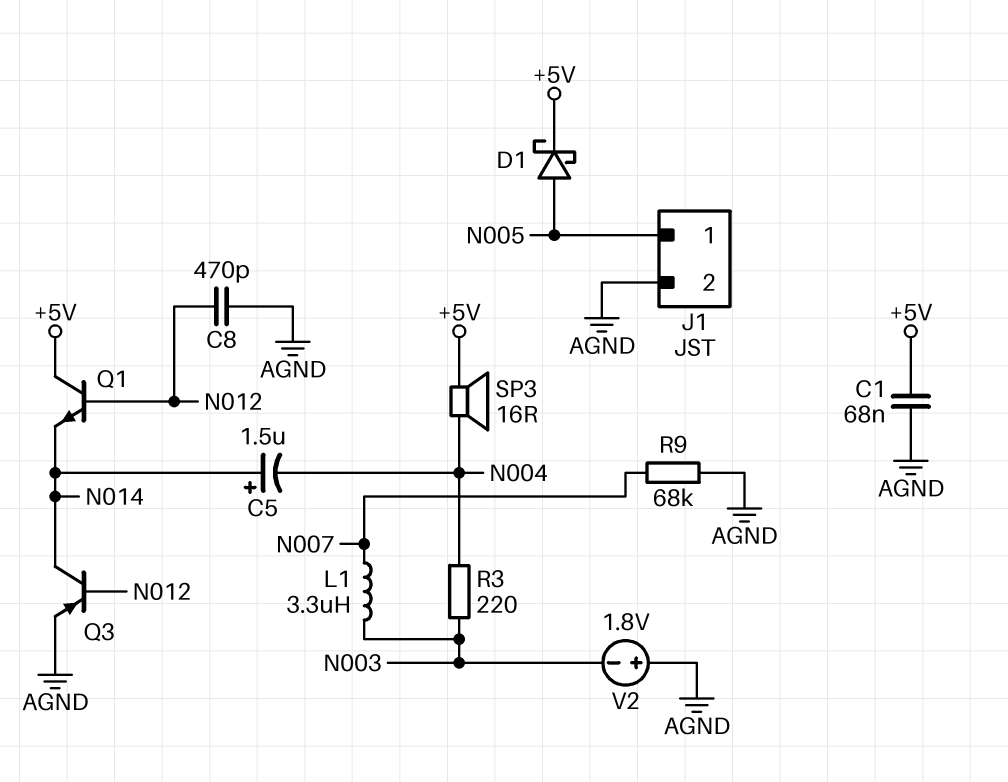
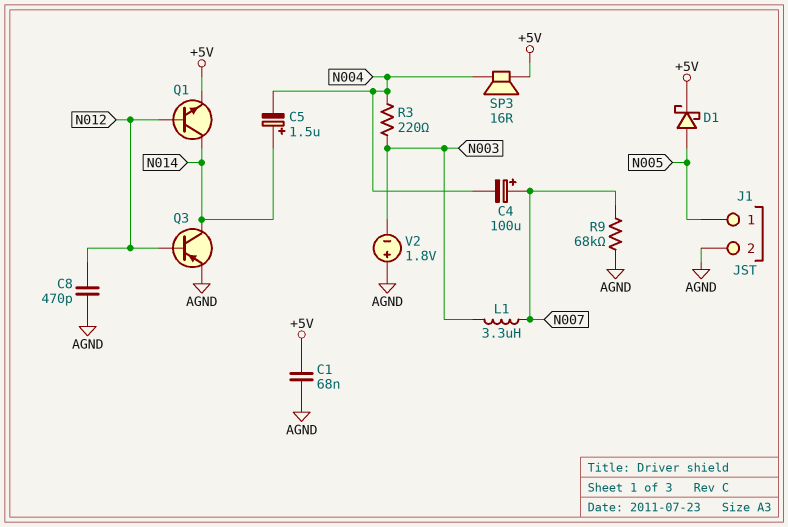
C4: none -> 100uF (plus N007, minus N004)
Q1: NPN (B N012, C +5V, E N014) -> NPN (B N012, C N014, E +5V)

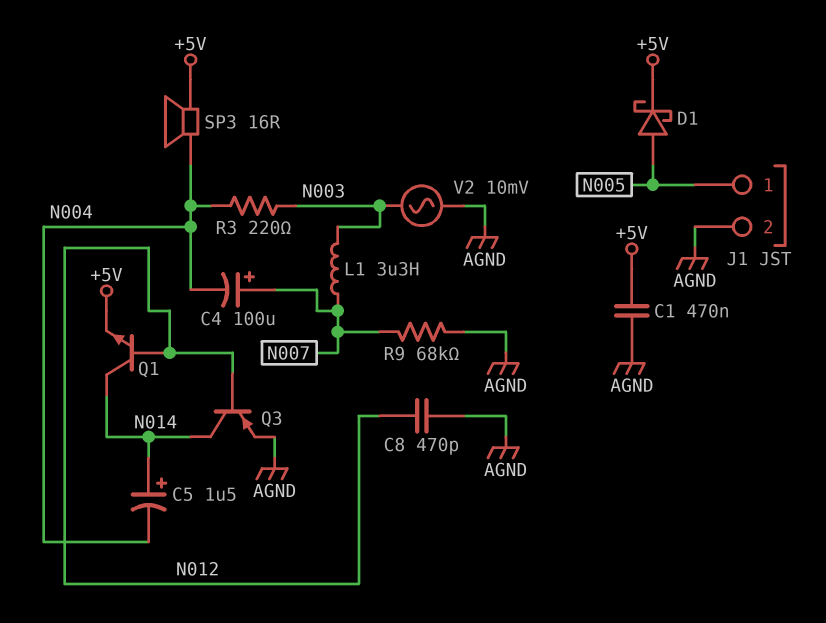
C1: 68nF (+5V, AGND) -> 470nF (+5V, AGND)
V2: 1.8V (plus AGND, minus N003) -> AC 10mV (AGND, N003)

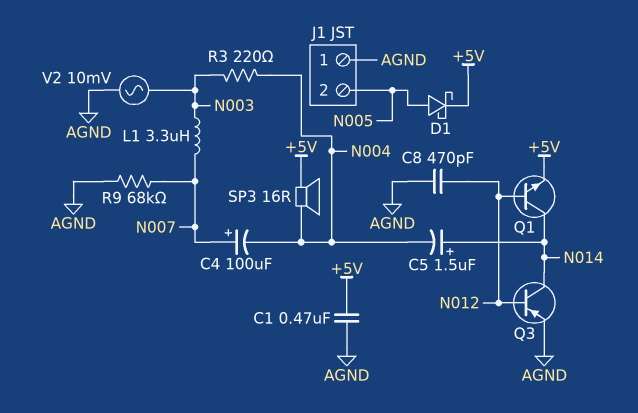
J1 pin 1: N005 -> AGND
J1 pin 2: AGND -> N005

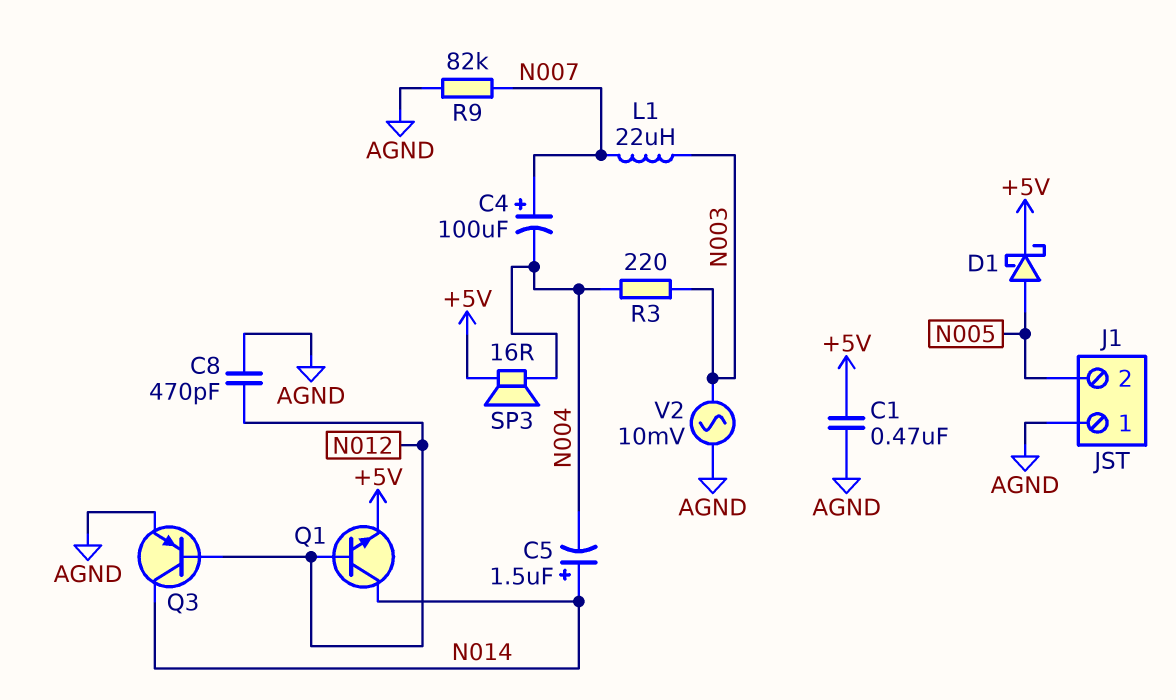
L1: 3.3uH (N003, N007) -> 22uH (N003, N007)
R9: 68k (AGND, N007) -> 82k (AGND, N007)

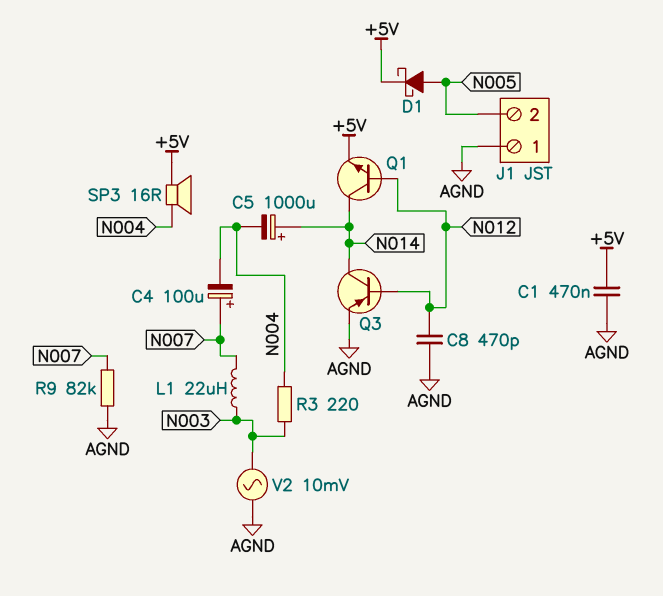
C5: 1.5uF (plus N014, minus N004) -> 1000uF (plus N014, minus N004)

